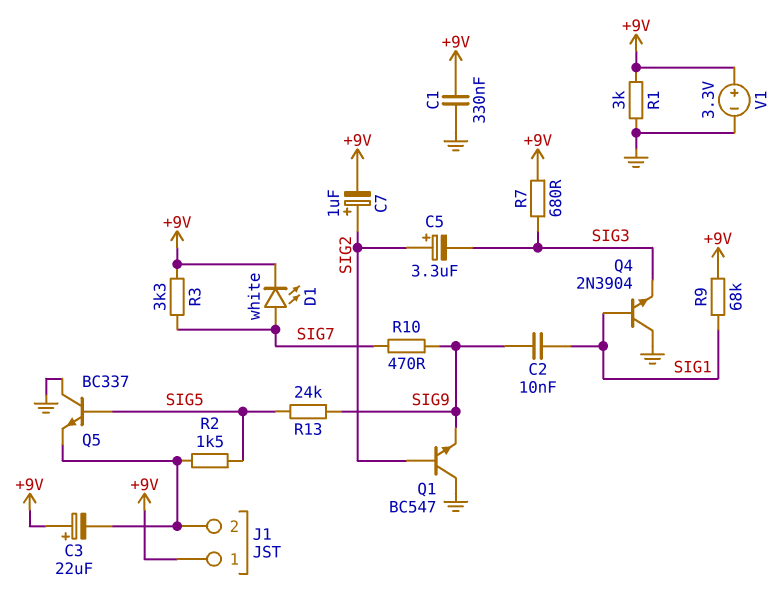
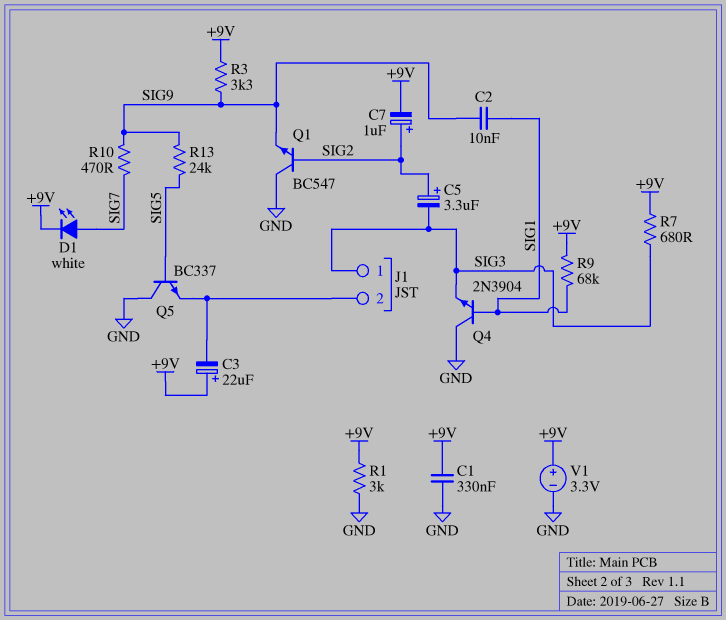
J1 pin 1: +9V -> SIG3
R2: 1.5k (J1/2, SIG5) -> none
R3: 3.3k (+9V, SIG7) -> 3.3k (+9V, SIG9)

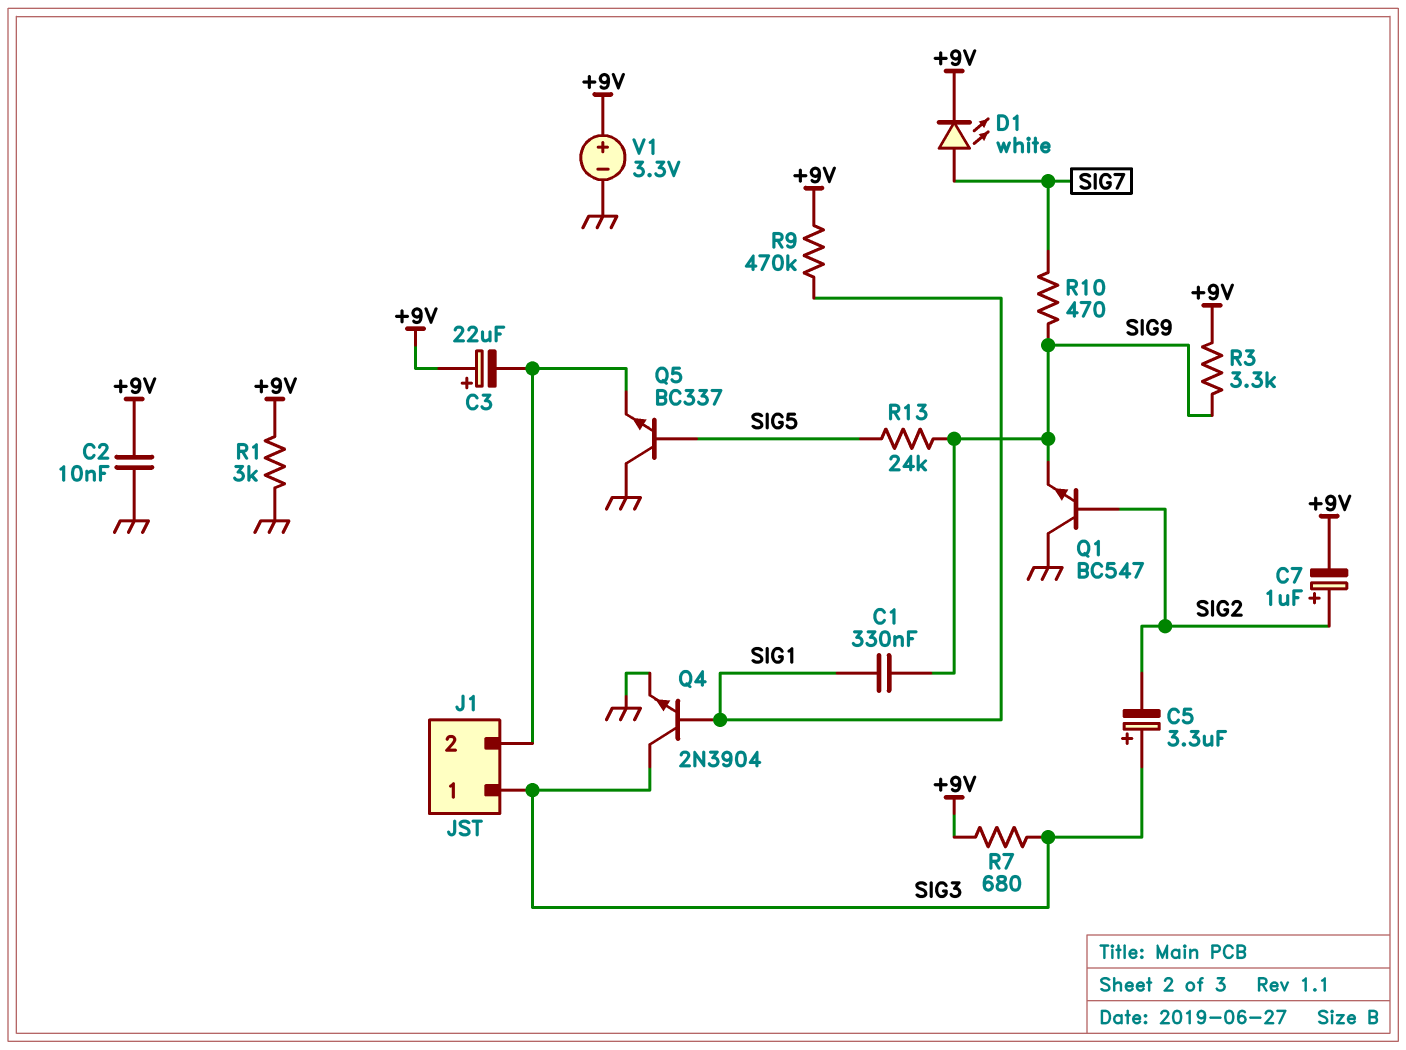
C1: 330nF (+9V, GND) -> 330nF (SIG1, SIG9)
C2: 10nF (SIG1, SIG9) -> 10nF (+9V, GND)
C5: 3.3uF (plus SIG2, minus SIG3) -> 3.3uF (plus SIG3, minus SIG2)
Q4: NPN 2N3904 (B SIG1, C GND, E SIG3) -> NPN 2N3904 (B SIG1, C SIG3, E GND)
R9: 68k (+9V, SIG1) -> 470k (+9V, SIG1)

